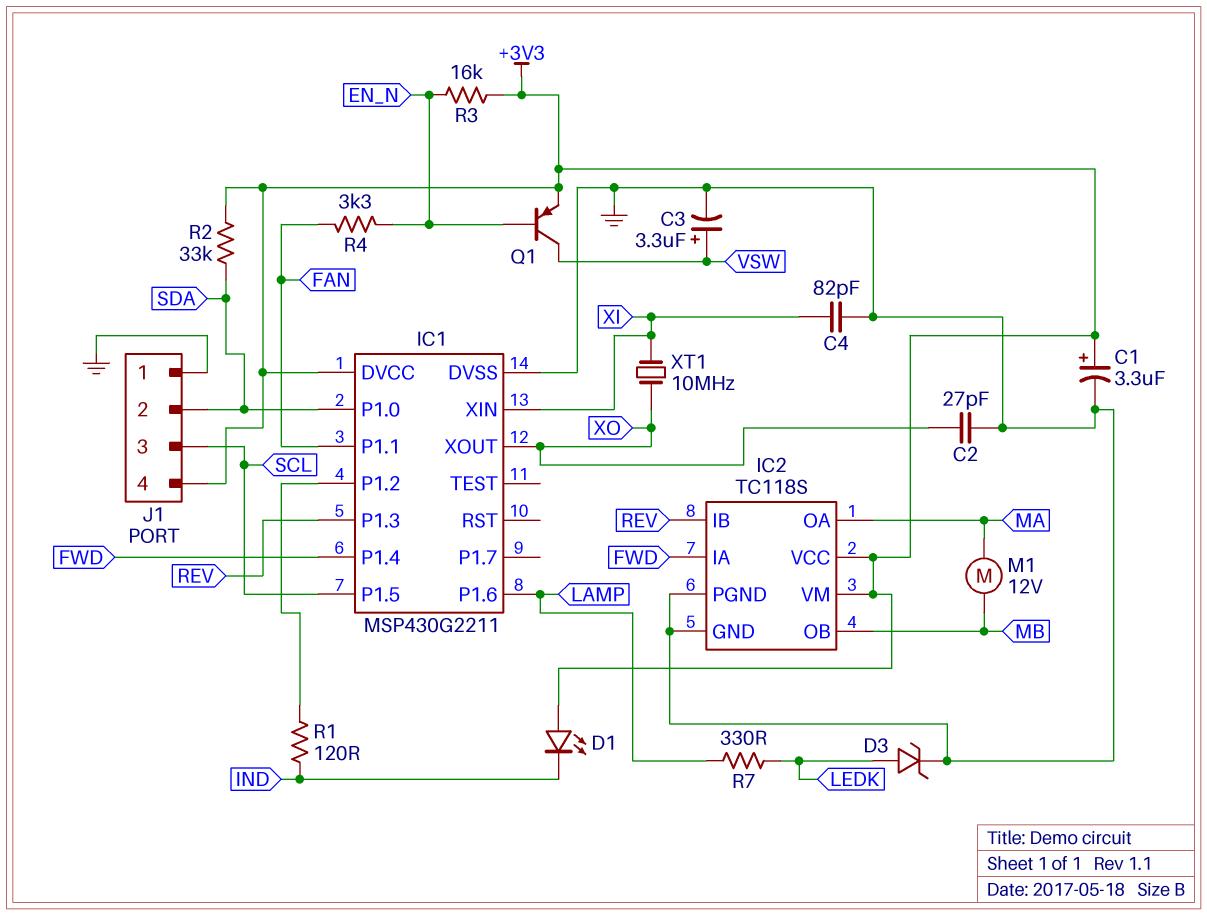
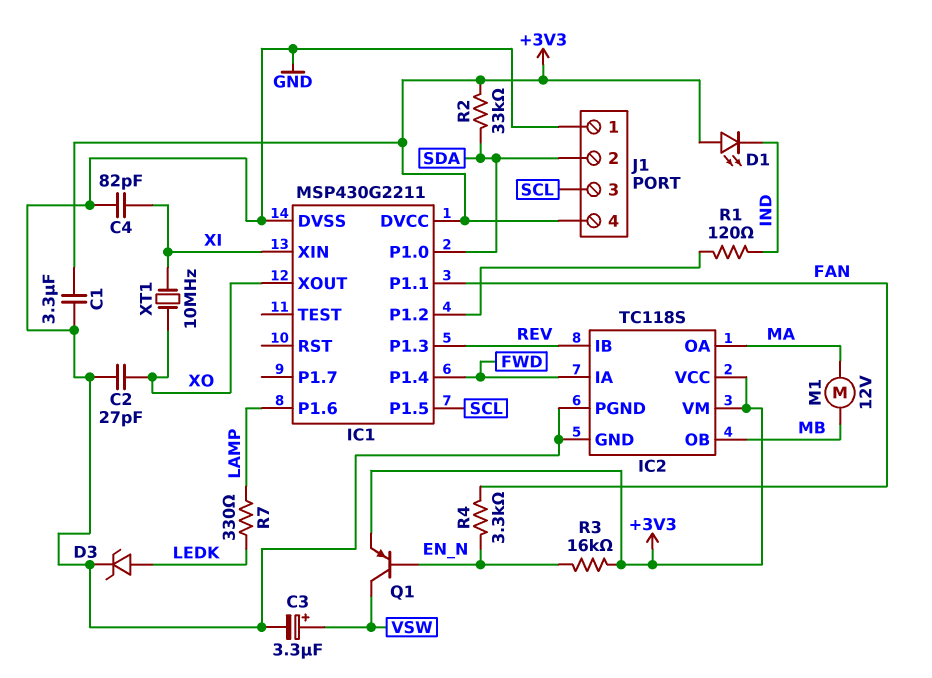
C1: 3.3uF (plus +3V3, minus GND) -> 3.3uF (+3V3, GND)

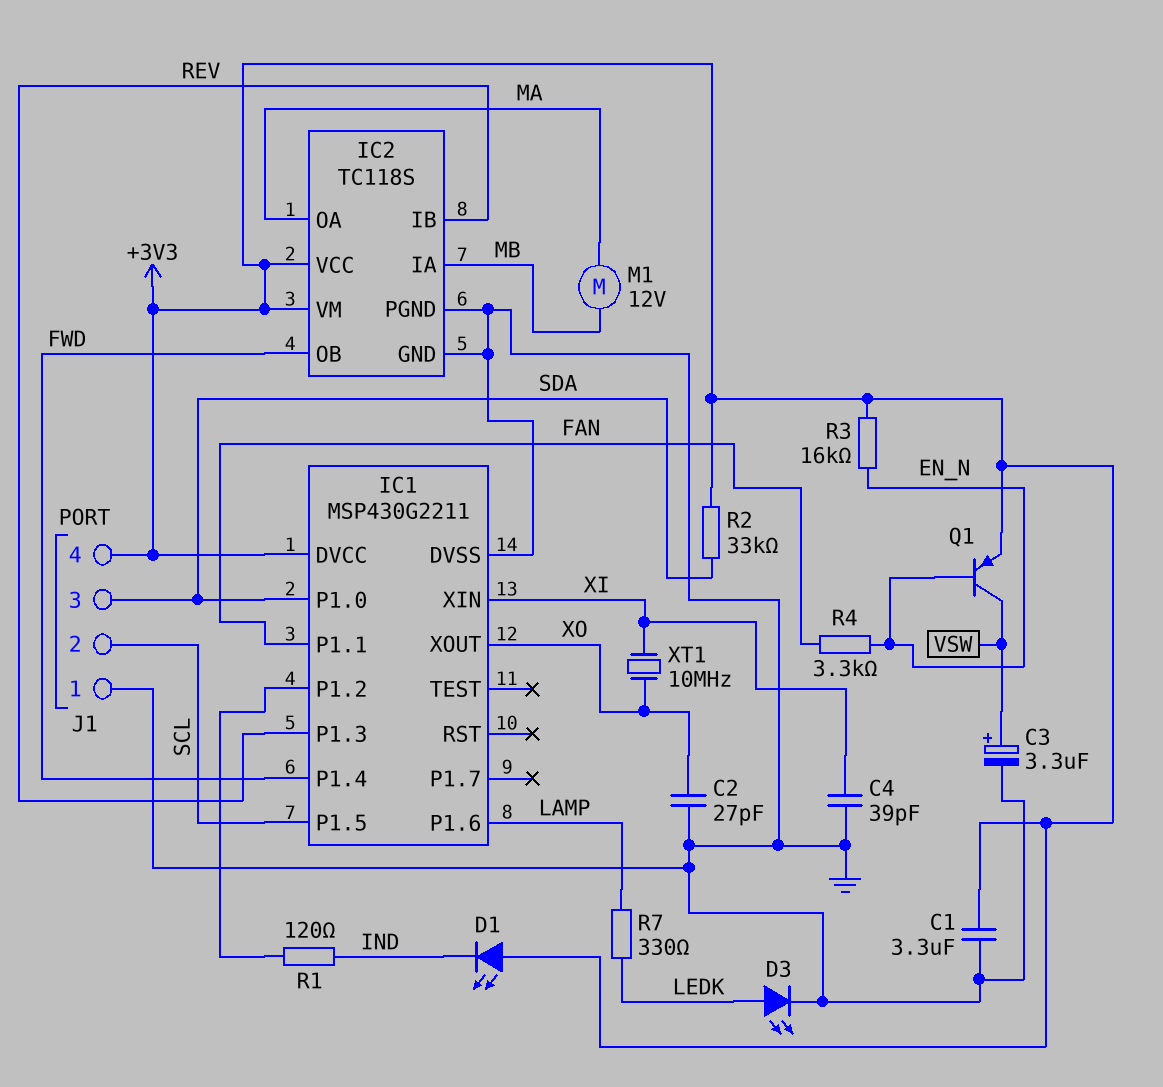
C4: 82pF (GND, XI) -> 39pF (GND, XI)
D3: zener (A LEDK, K GND) -> LED (A LEDK, K GND)
IC2 pin IA: FWD -> MB
IC2 pin OB: MB -> FWD
J1 pin 2: SDA -> SCL
J1 pin 3: SCL -> SDA

